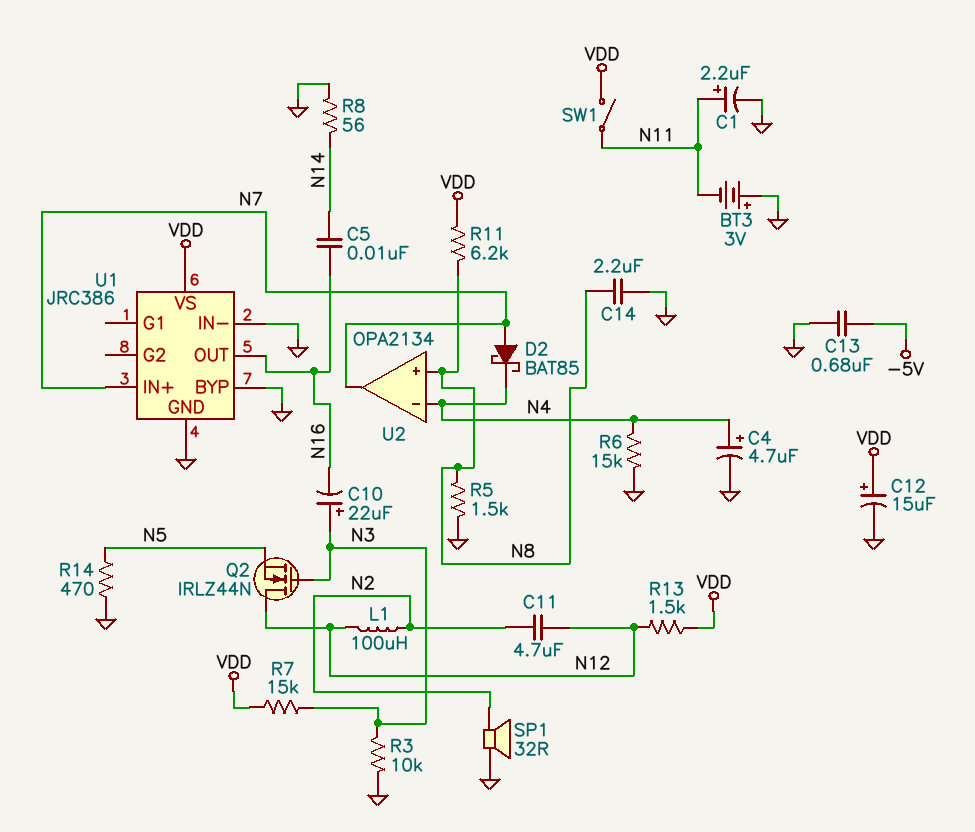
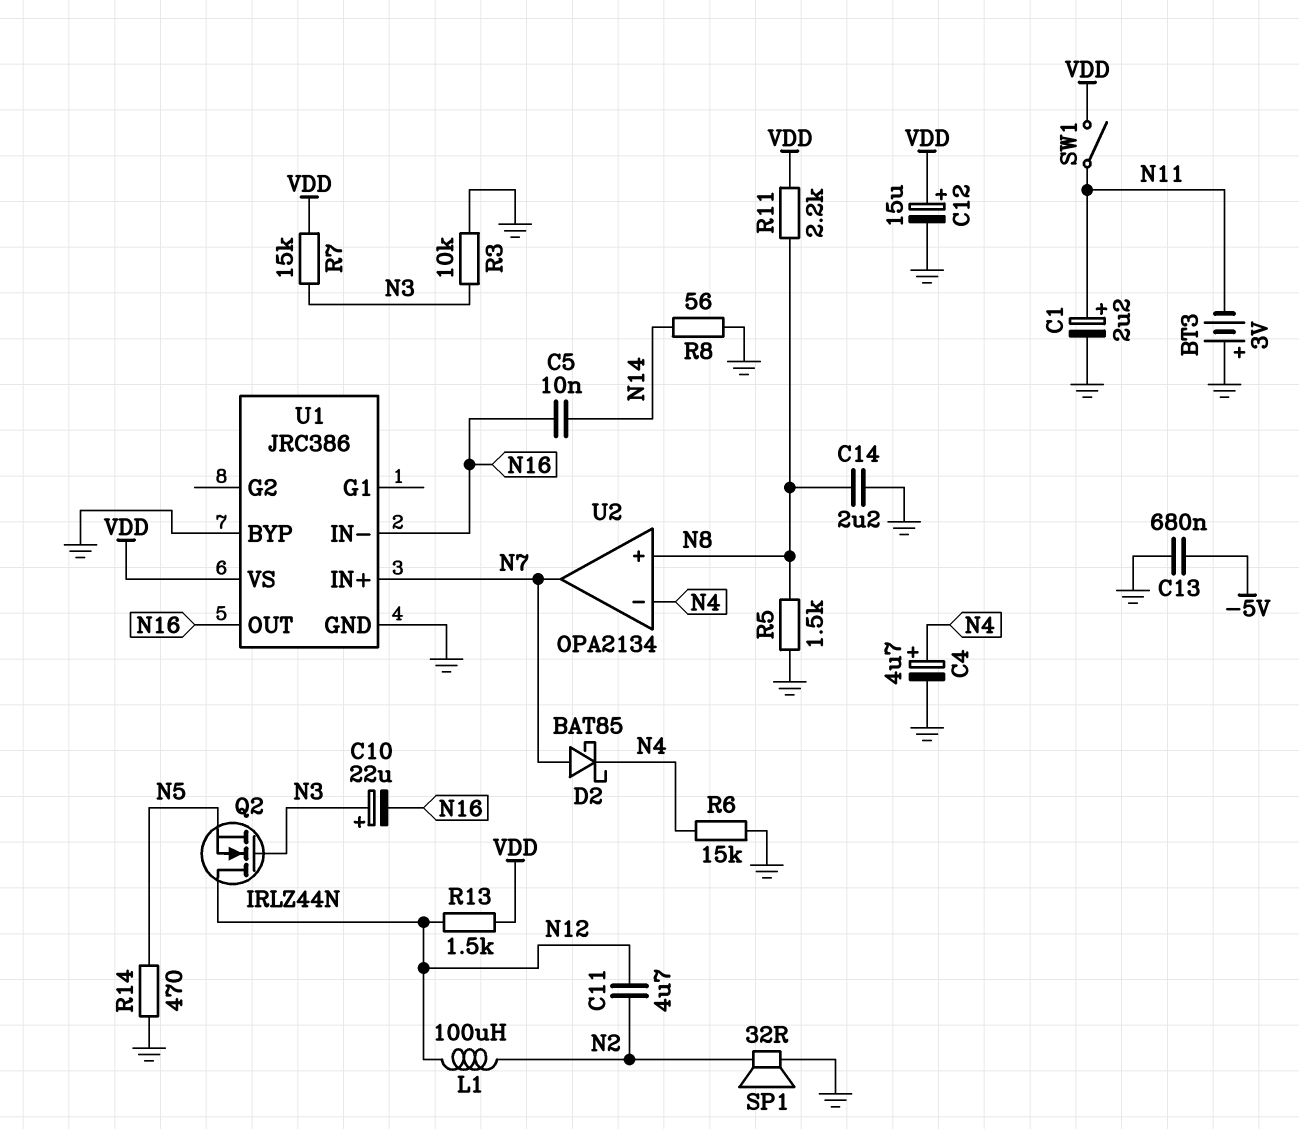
R11: 6.2k (N8, VDD) -> 2.2k (N8, VDD)
U1 pin IN-: GND -> N16

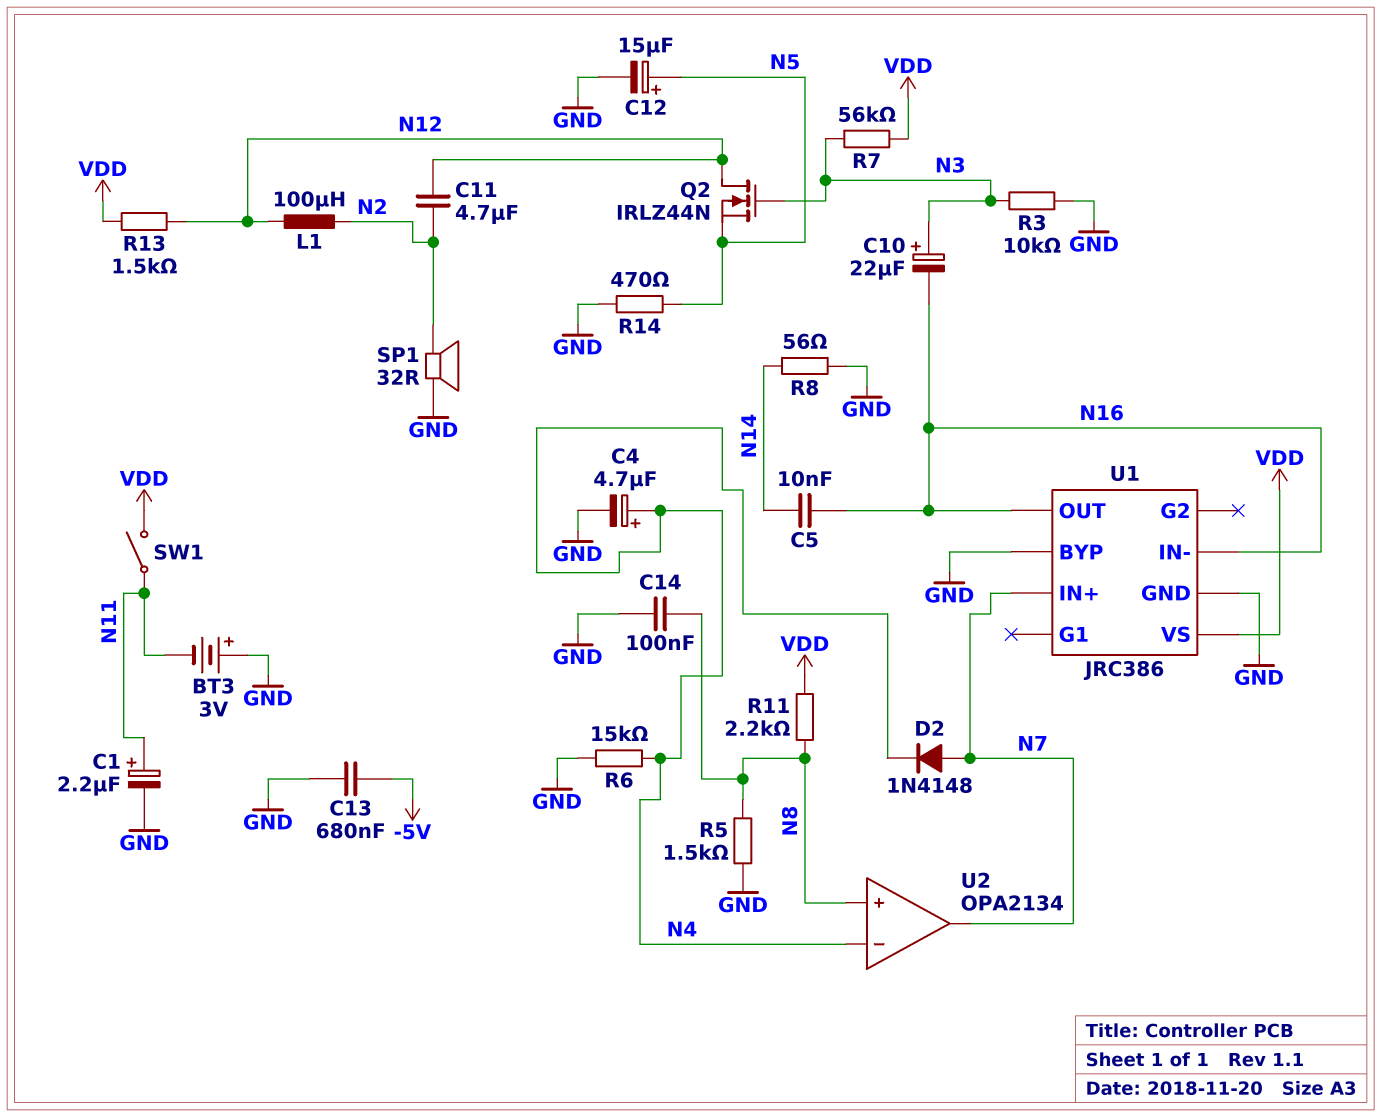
C12: 15uF (plus VDD, minus GND) -> 15uF (plus N5, minus GND)
C14: 2.2uF (GND, N8) -> 100nF (GND, N8)
D2: schottky BAT85 (A N7, K N4) -> diode 1N4148 (A N7, K N4)
R7: 15k (N3, VDD) -> 56k (N3, VDD)

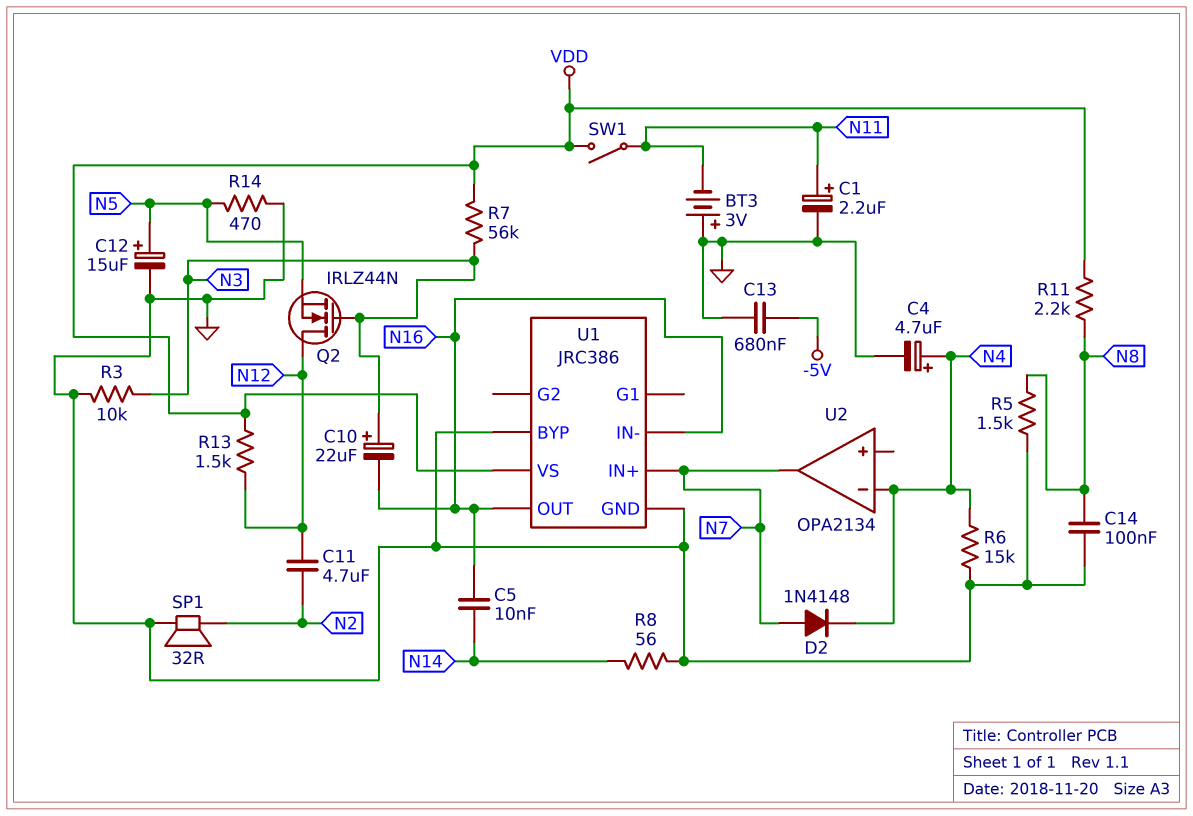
L1: 100uH (N2, N12) -> none
U2 pin in+: N8 -> none

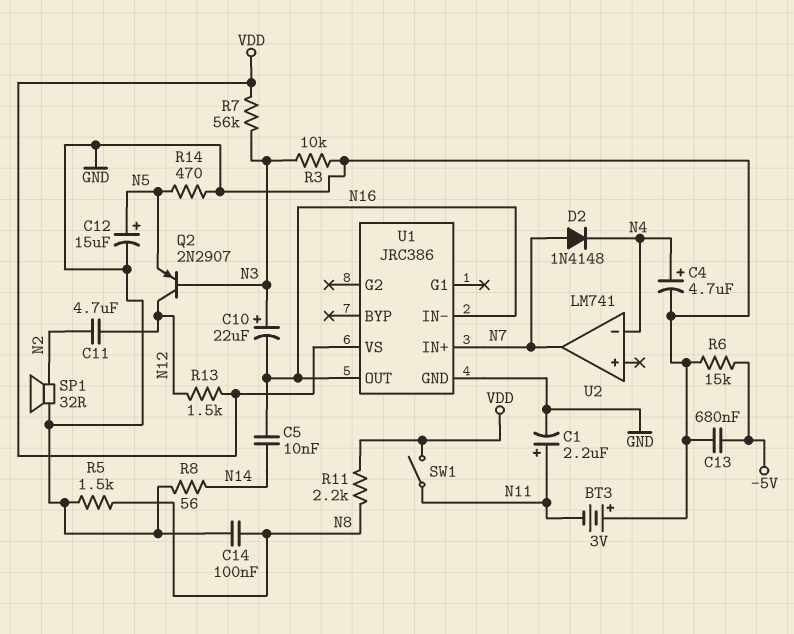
Q2: NMOS IRLZ44N (G N3, D N12, S N5) -> PNP 2N2907 (B N3, C N12, E N5)
R6: 15k (GND, N4) -> 15k (-5V, GND)
U1 pin BYP: GND -> none
U2: OPA2134 -> LM741

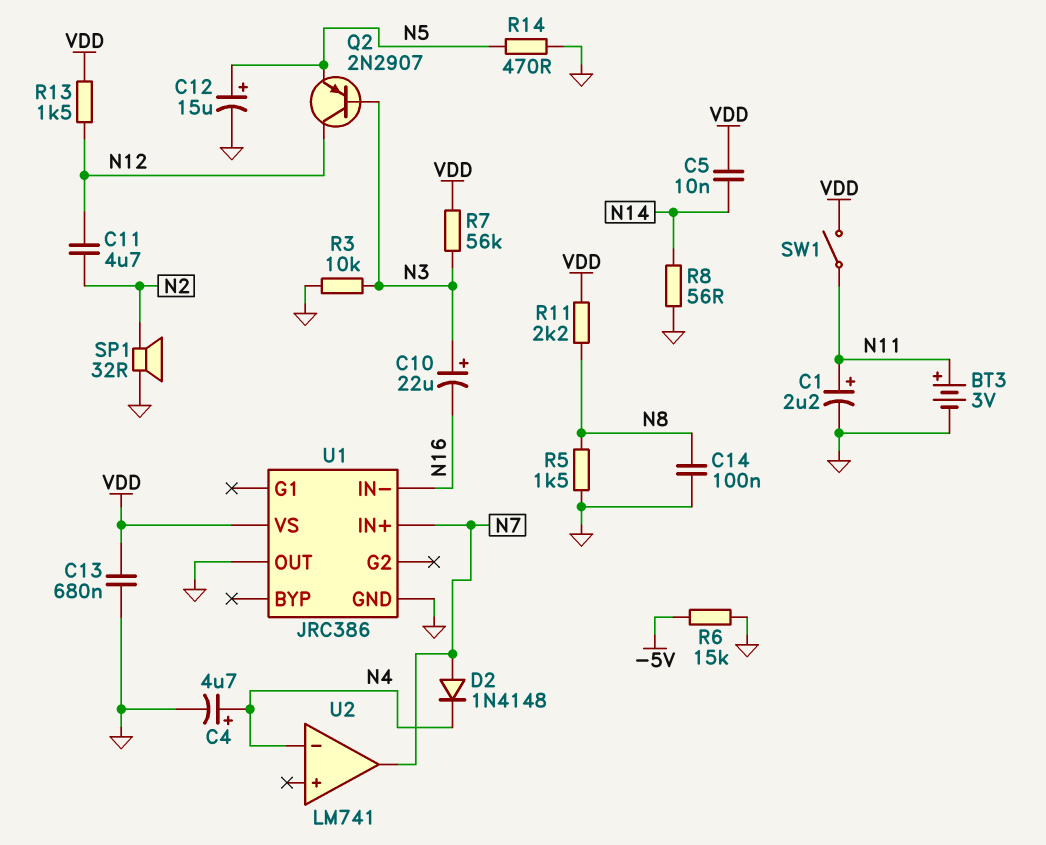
BT3: 3V (plus GND, minus N11) -> 3V (plus N11, minus GND)
C5: 10nF (N14, N16) -> 10nF (N14, VDD)
C13: 680nF (-5V, GND) -> 680nF (GND, VDD)
U1 pin OUT: N16 -> GND

